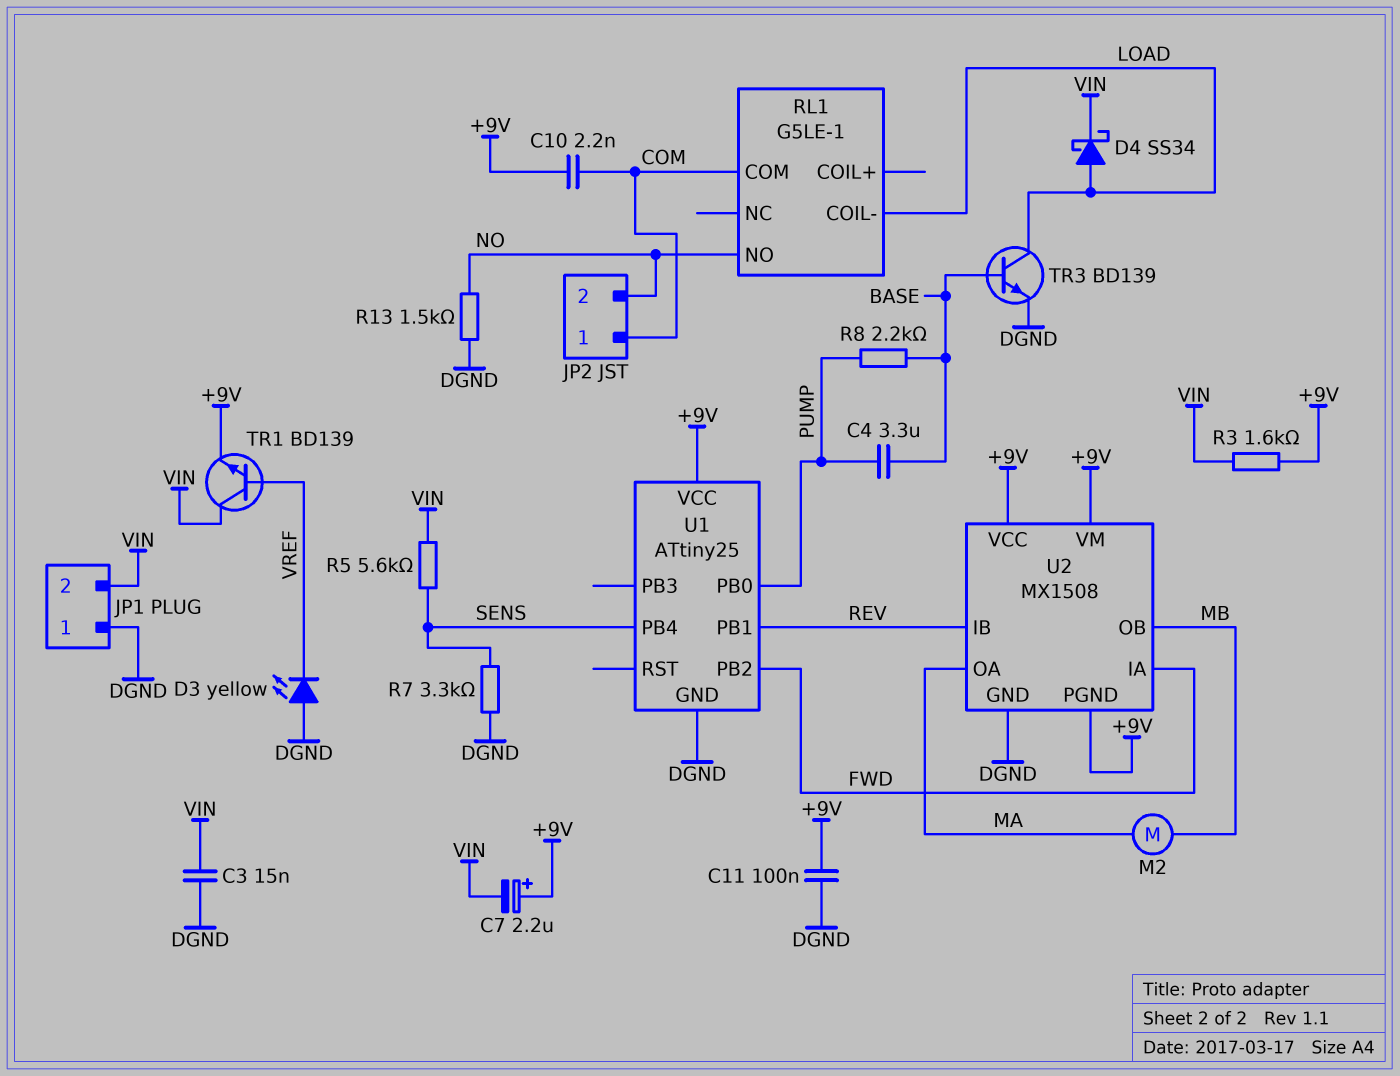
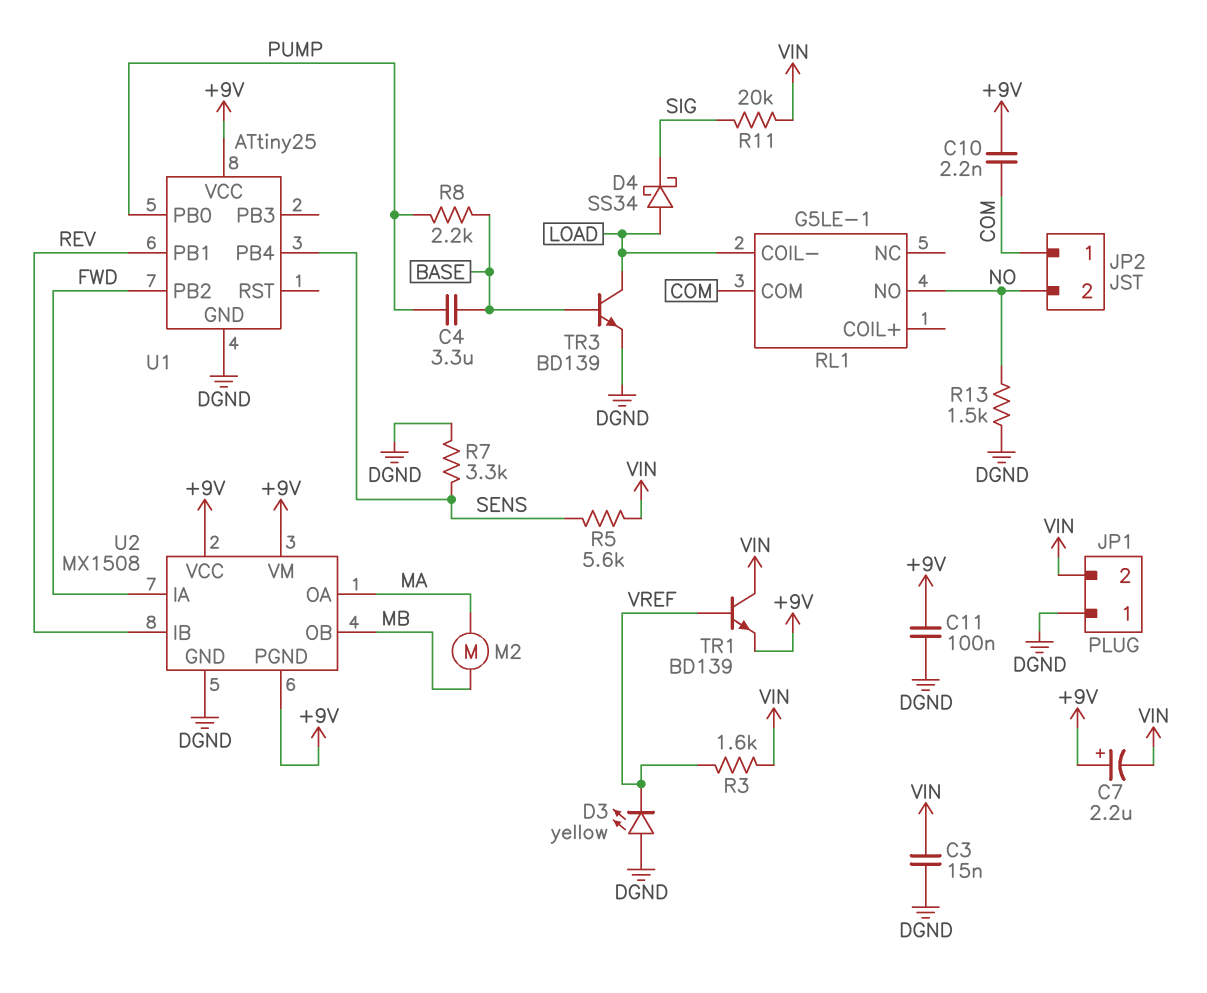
D4: schottky SS34 (A LOAD, K VIN) -> schottky SS34 (A LOAD, K SIG)
R3: 1.6k (+9V, VIN) -> 1.6k (VIN, VREF)
R11: none -> 20k (SIG, VIN)

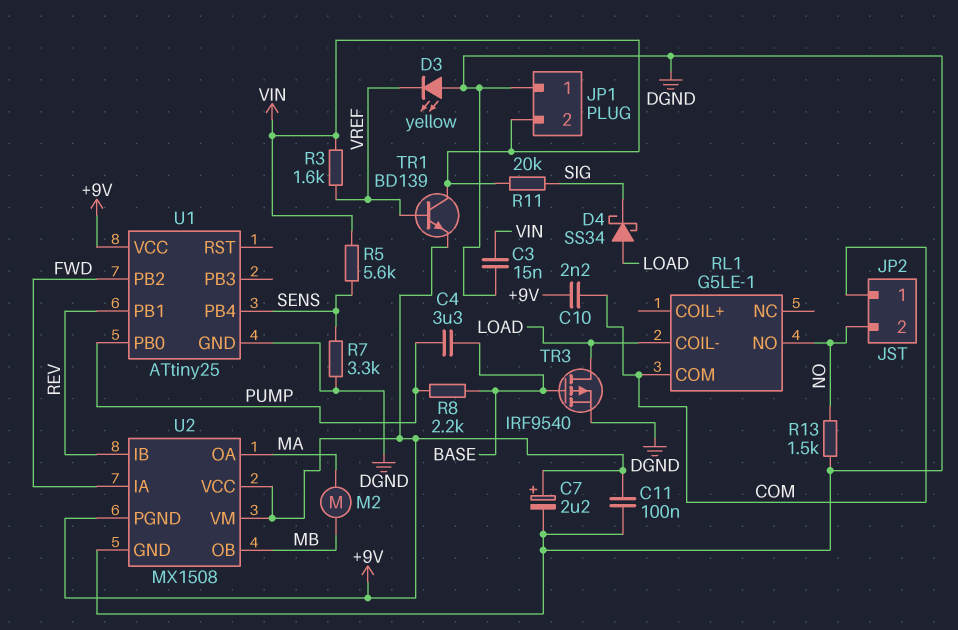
C7: 2.2uF (plus +9V, minus VIN) -> 2.2uF (plus +9V, minus DGND)
TR3: NPN BD139 (B BASE, C LOAD, E DGND) -> PMOS IRF9540 (G BASE, D LOAD, S DGND)

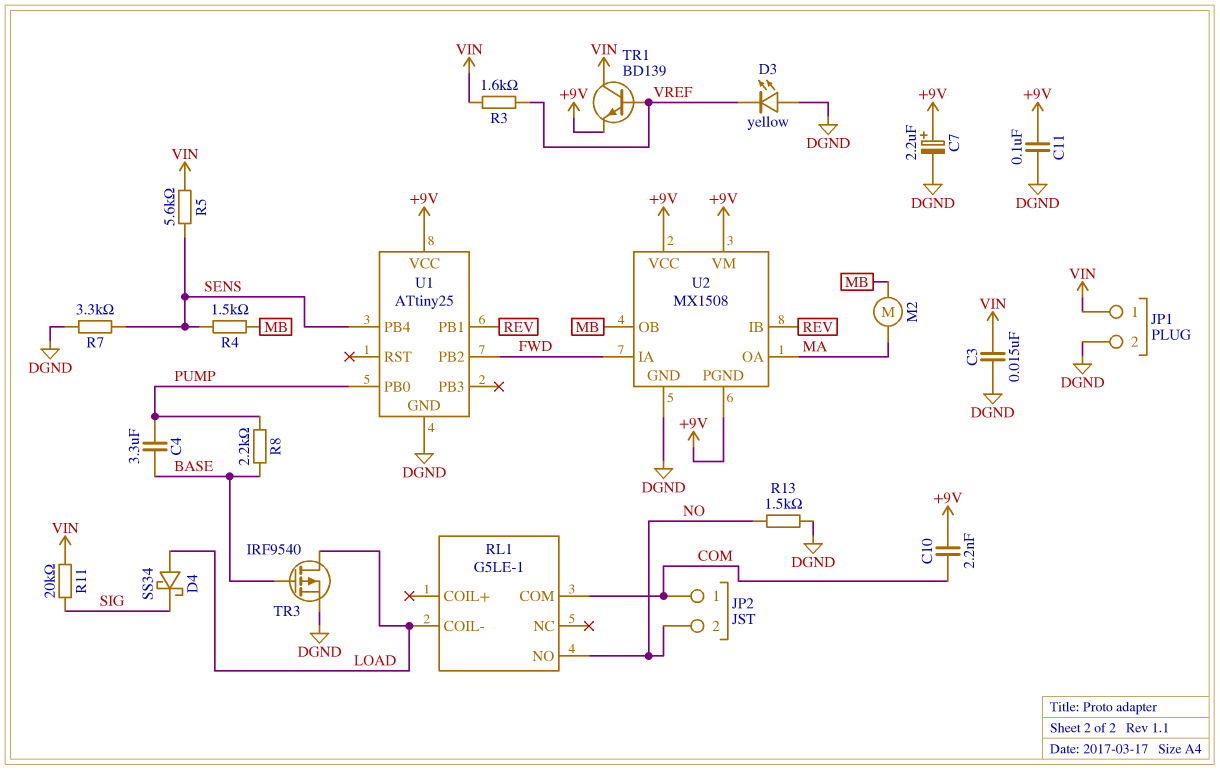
JP1 pin 1: DGND -> VIN
JP1 pin 2: VIN -> DGND
R4: none -> 1.5k (MB, SENS)

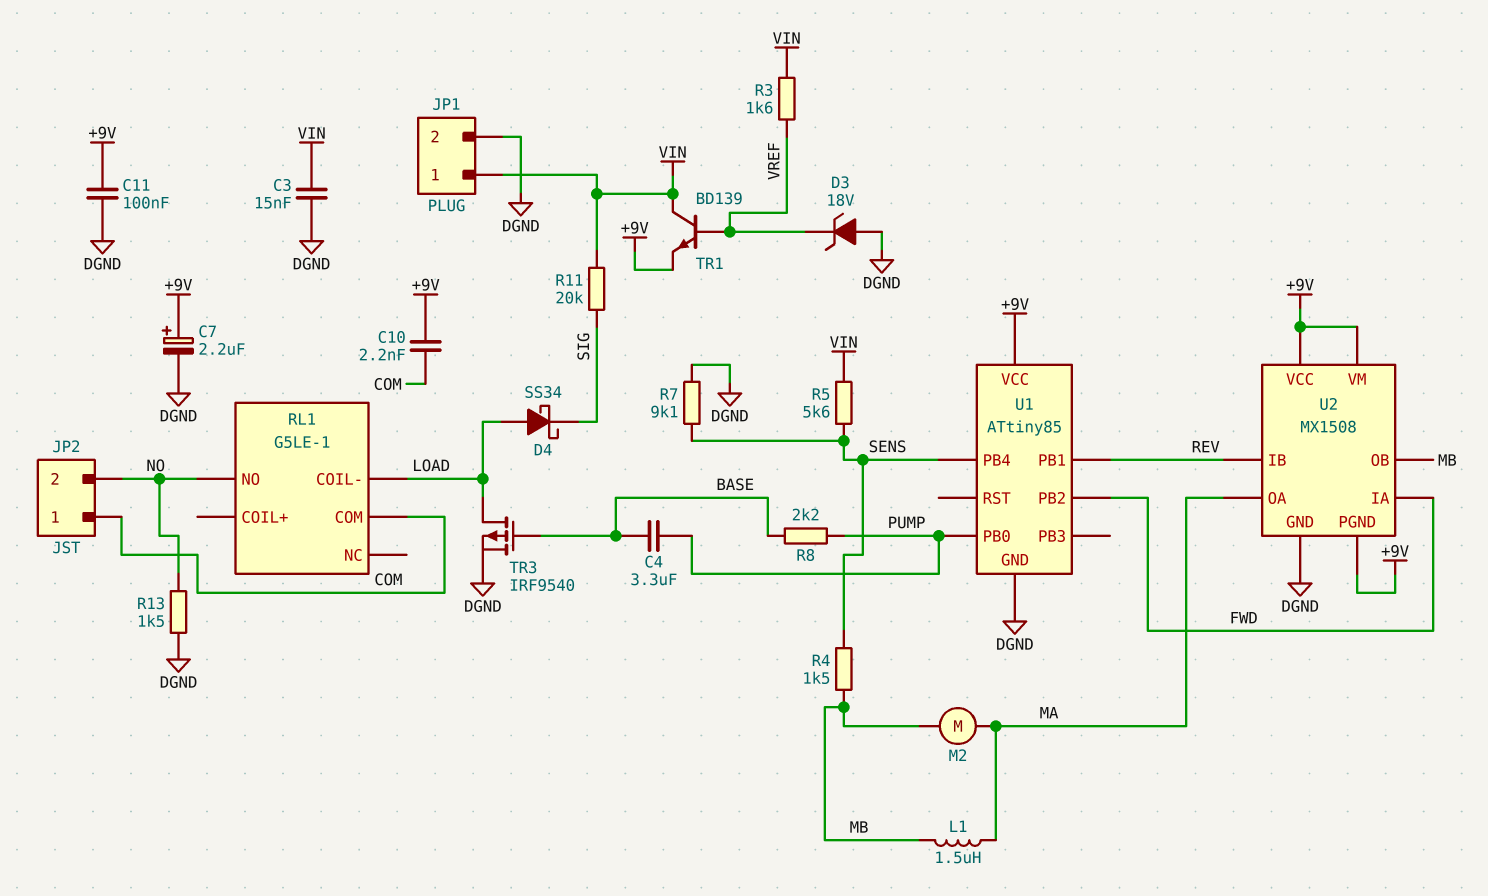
D3: LED yellow (A DGND, K VREF) -> zener 18V (A DGND, K VREF)
L1: none -> 1.5uH (MA, MB)
R7: 3.3k (DGND, SENS) -> 9.1k (DGND, SENS)
U1: ATtiny25 -> ATtiny85

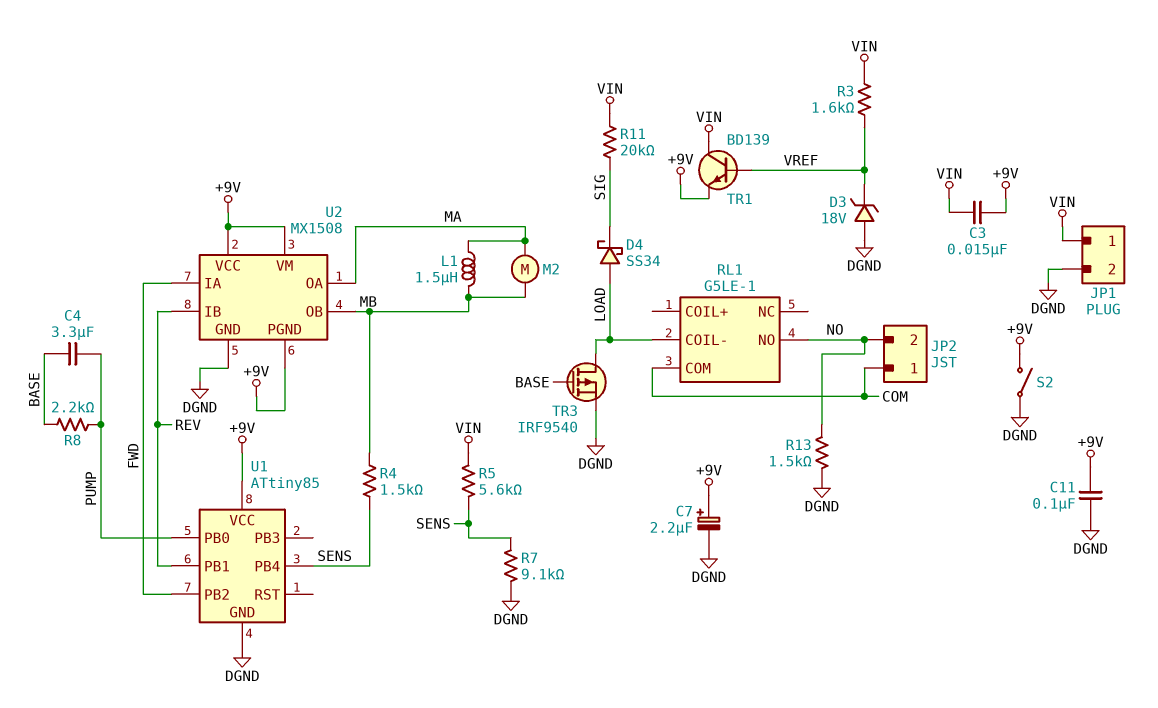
C3: 15nF (DGND, VIN) -> 15nF (+9V, VIN)
C10: 2.2nF (+9V, COM) -> none
S2: none -> switch (+9V, DGND)

